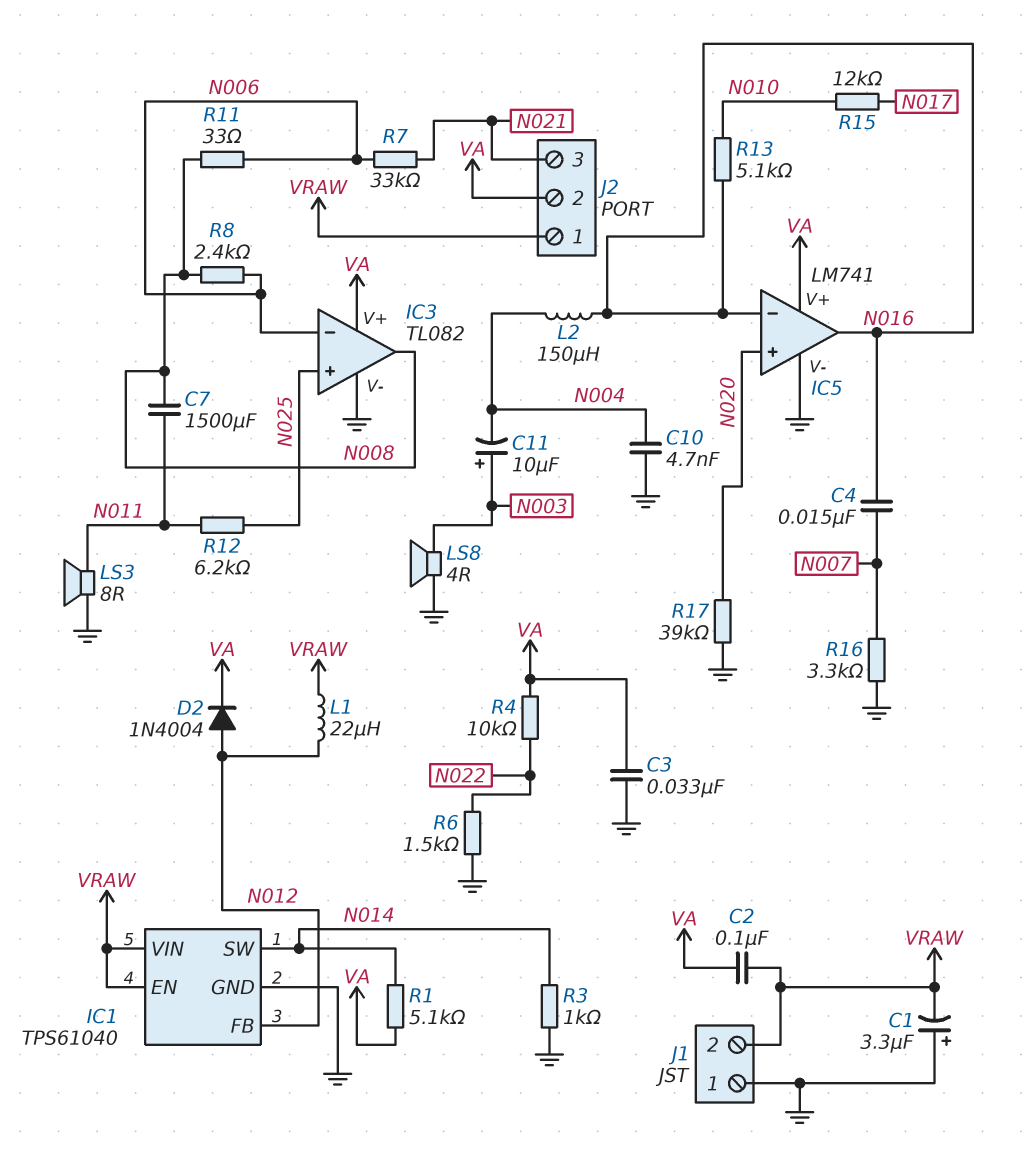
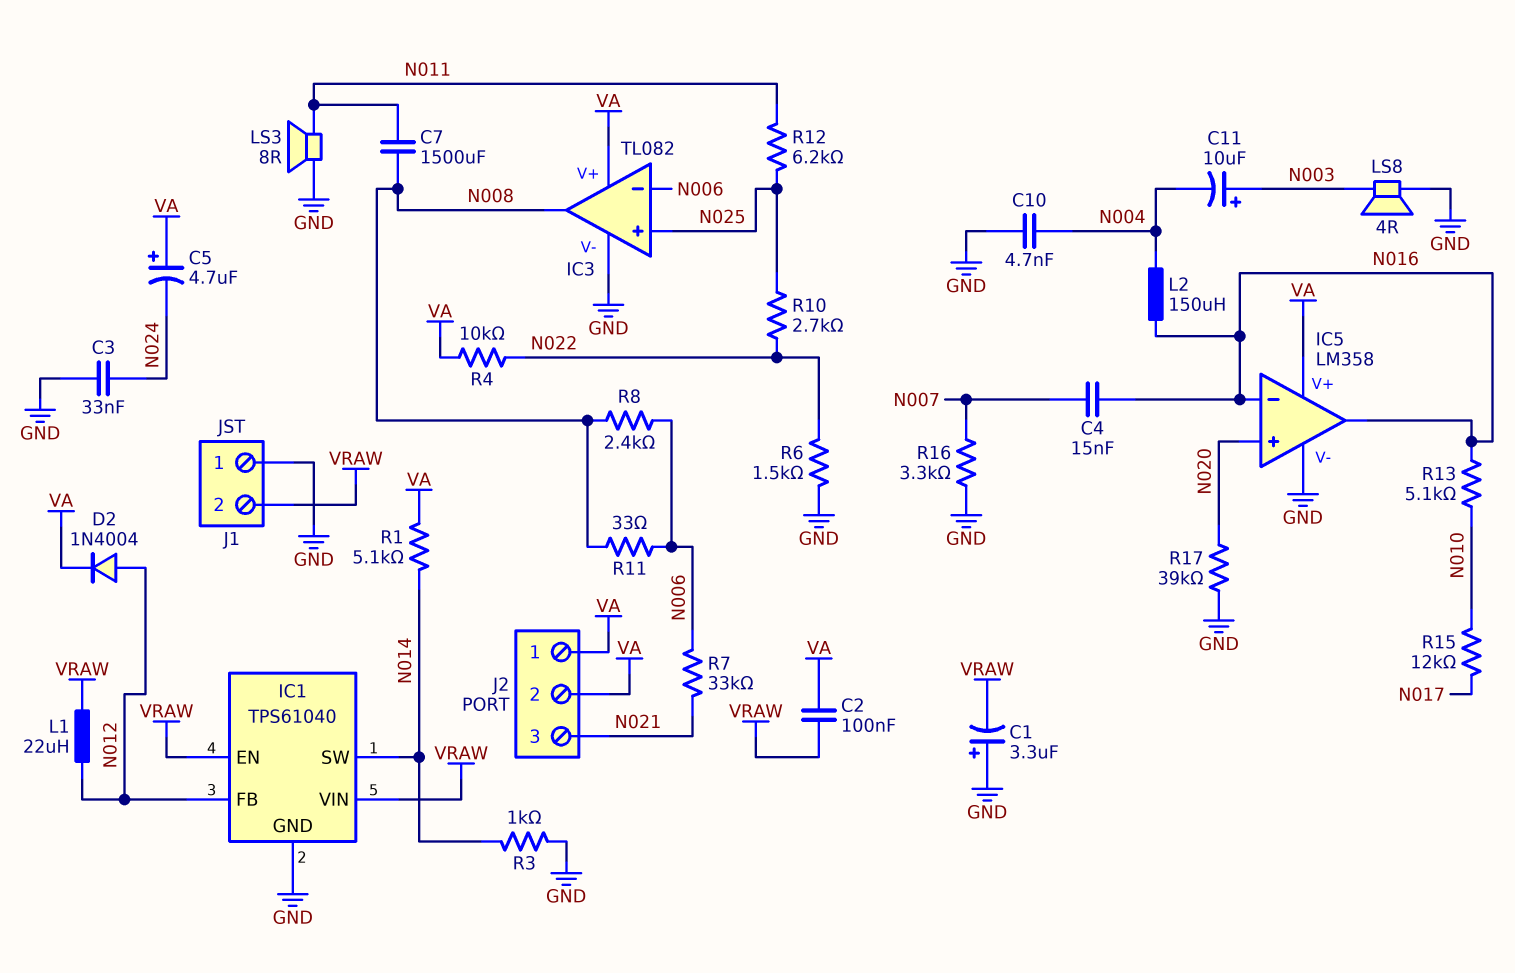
C3: 33nF (GND, VA) -> 33nF (GND, N024)
C5: none -> 4.7uF (plus VA, minus N024)
IC5: LM741 -> LM358
J2 pin 1: VRAW -> VA
R10: none -> 2.7k (N022, N025)

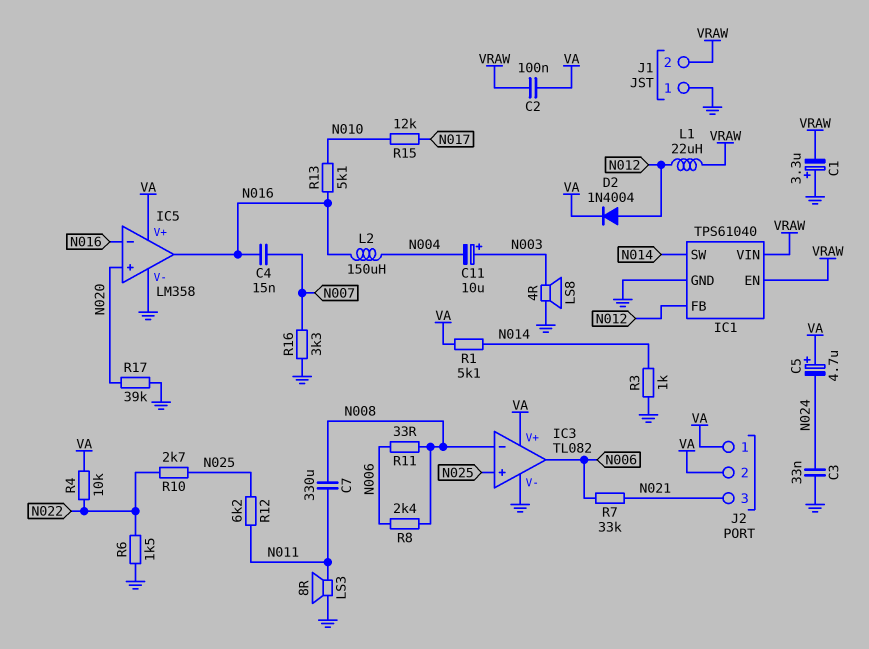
C7: 1500uF (N008, N011) -> 330uF (N008, N011)
C10: 4.7nF (GND, N004) -> none
IC3 pin in-: N006 -> N008
IC3 pin out: N008 -> N006

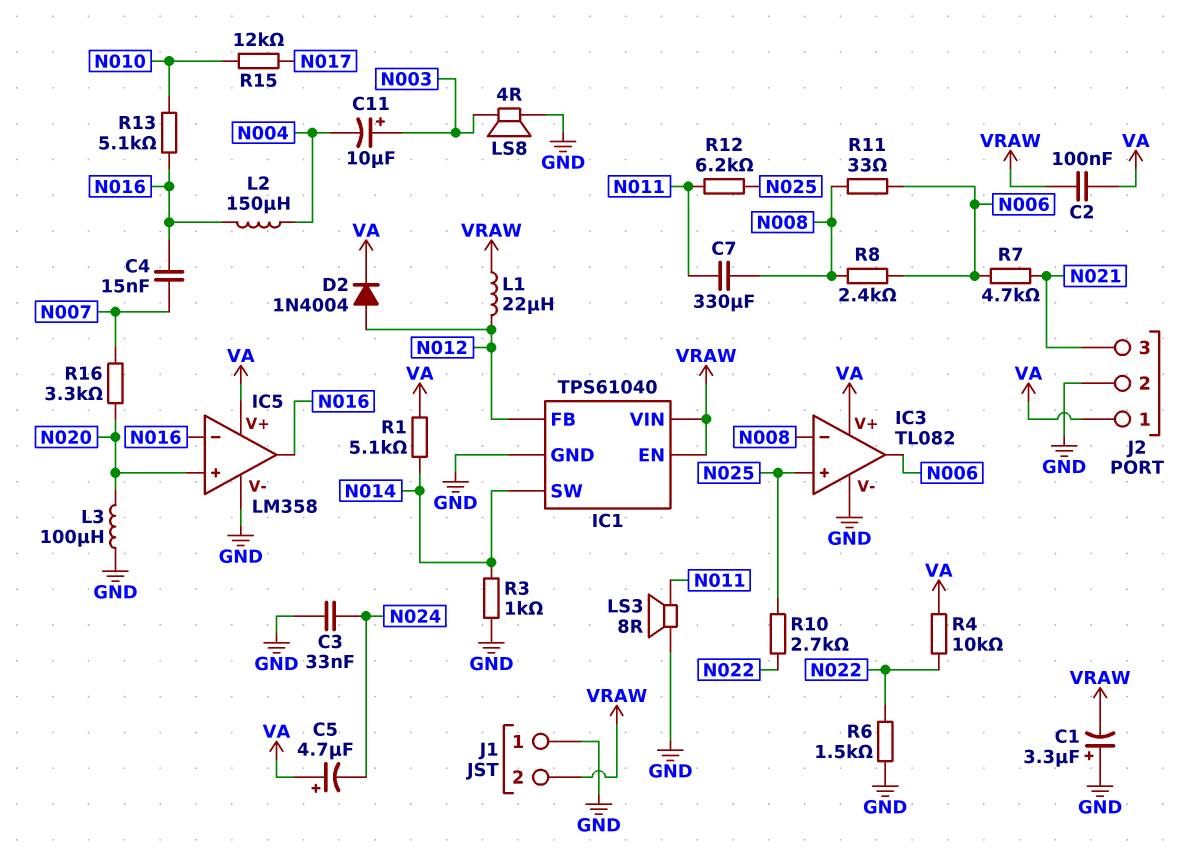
J2 pin 2: VA -> GND
L3: none -> 100uH (GND, N020)
R7: 33k (N006, N021) -> 4.7k (N006, N021)
R16: 3.3k (GND, N007) -> 3.3k (N007, N020)
R17: 39k (GND, N020) -> none

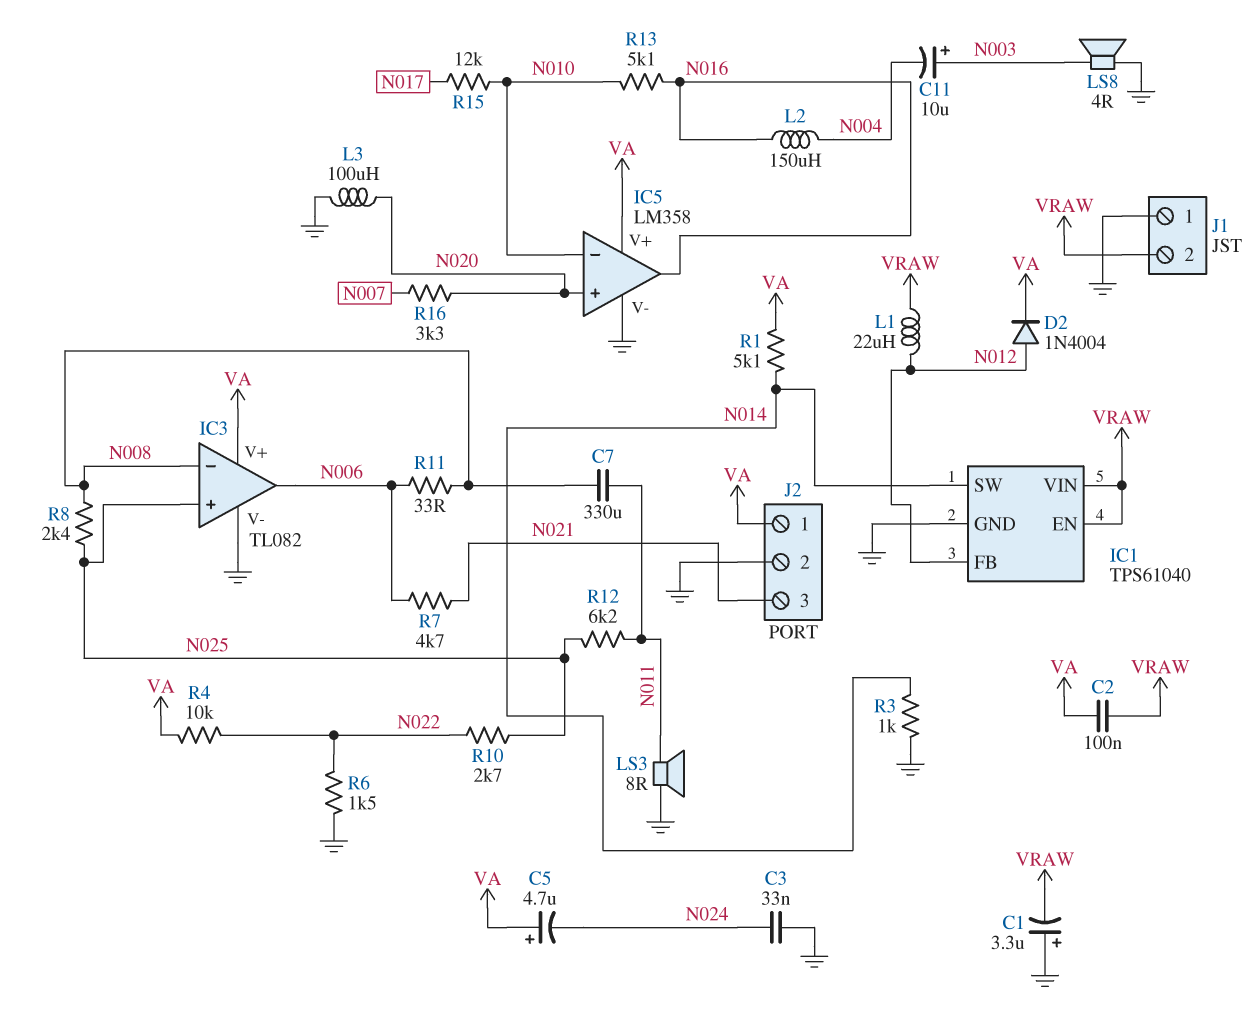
C4: 15nF (N007, N016) -> none
IC5 pin in-: N016 -> N010
R8: 2.4k (N006, N008) -> 2.4k (N008, N025)

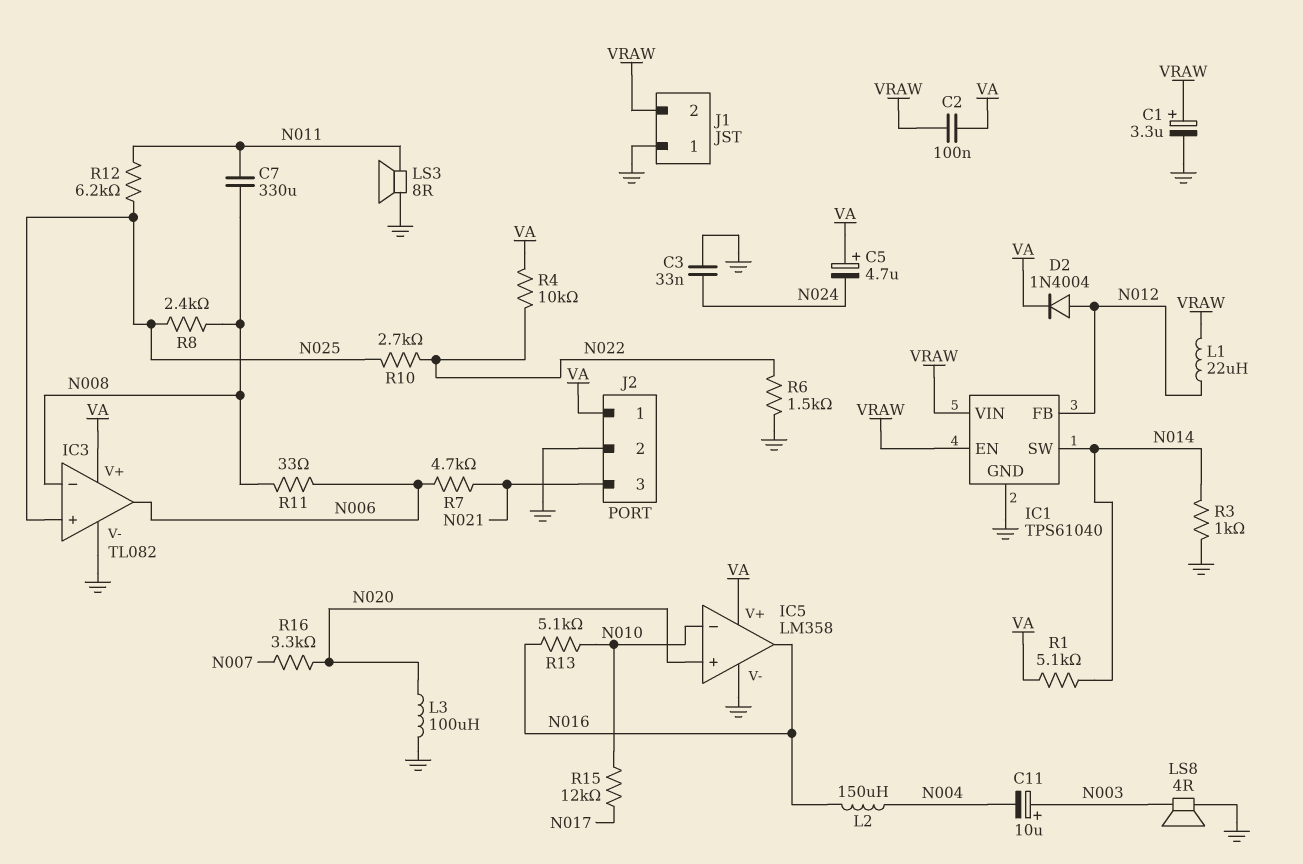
C1: 3.3uF (plus GND, minus VRAW) -> 3.3uF (plus VRAW, minus GND)

